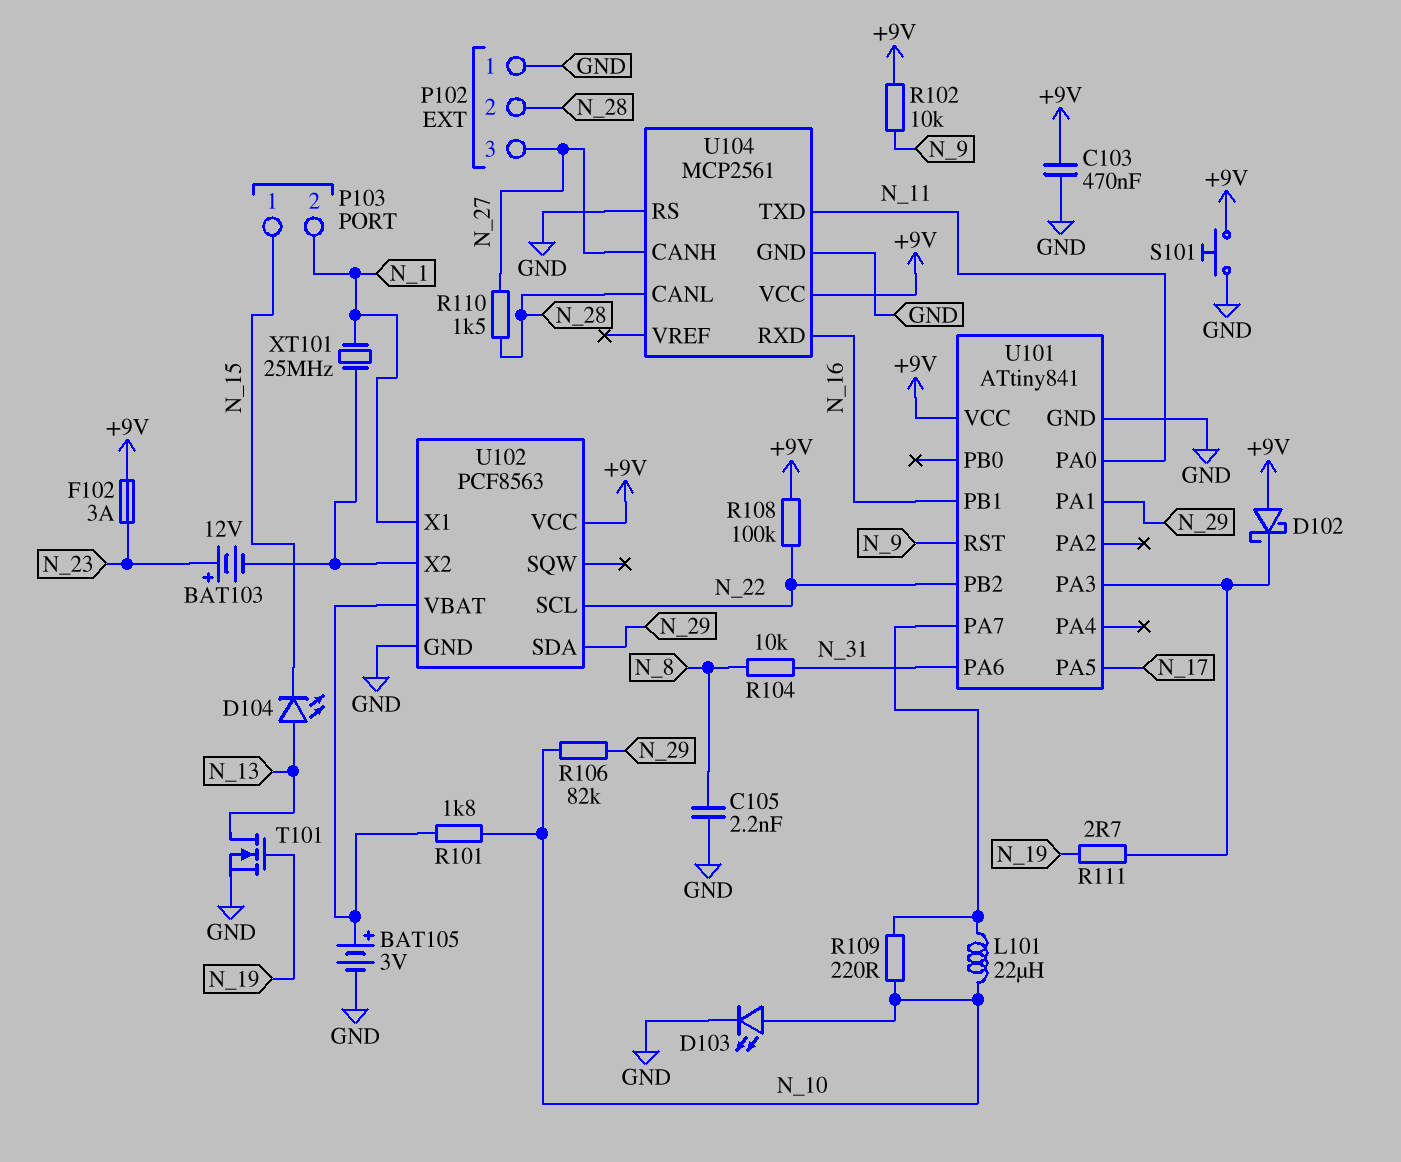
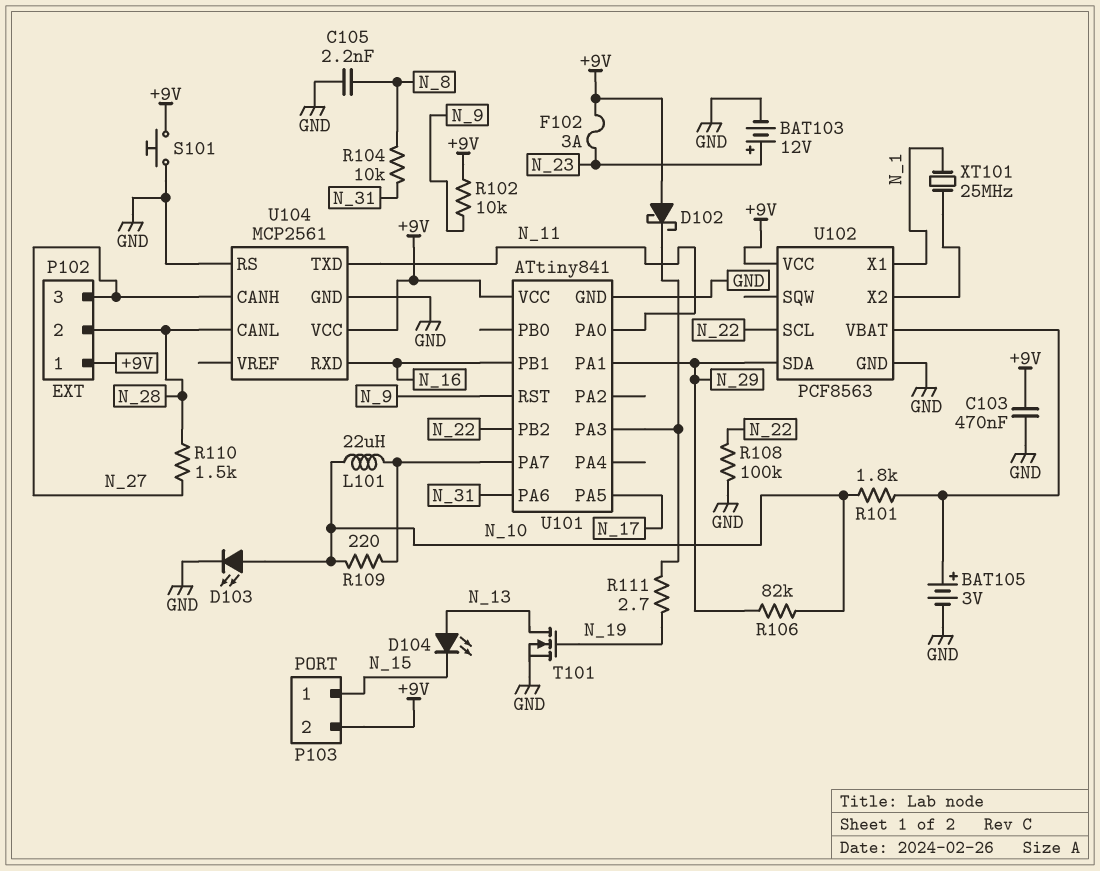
BAT103: 12V (plus N_23, minus U102/X2) -> 12V (plus N_23, minus GND)
P102 pin 1: GND -> +9V
P103 pin 2: N_1 -> +9V
R108: 100k (+9V, N_22) -> 100k (GND, N_22)

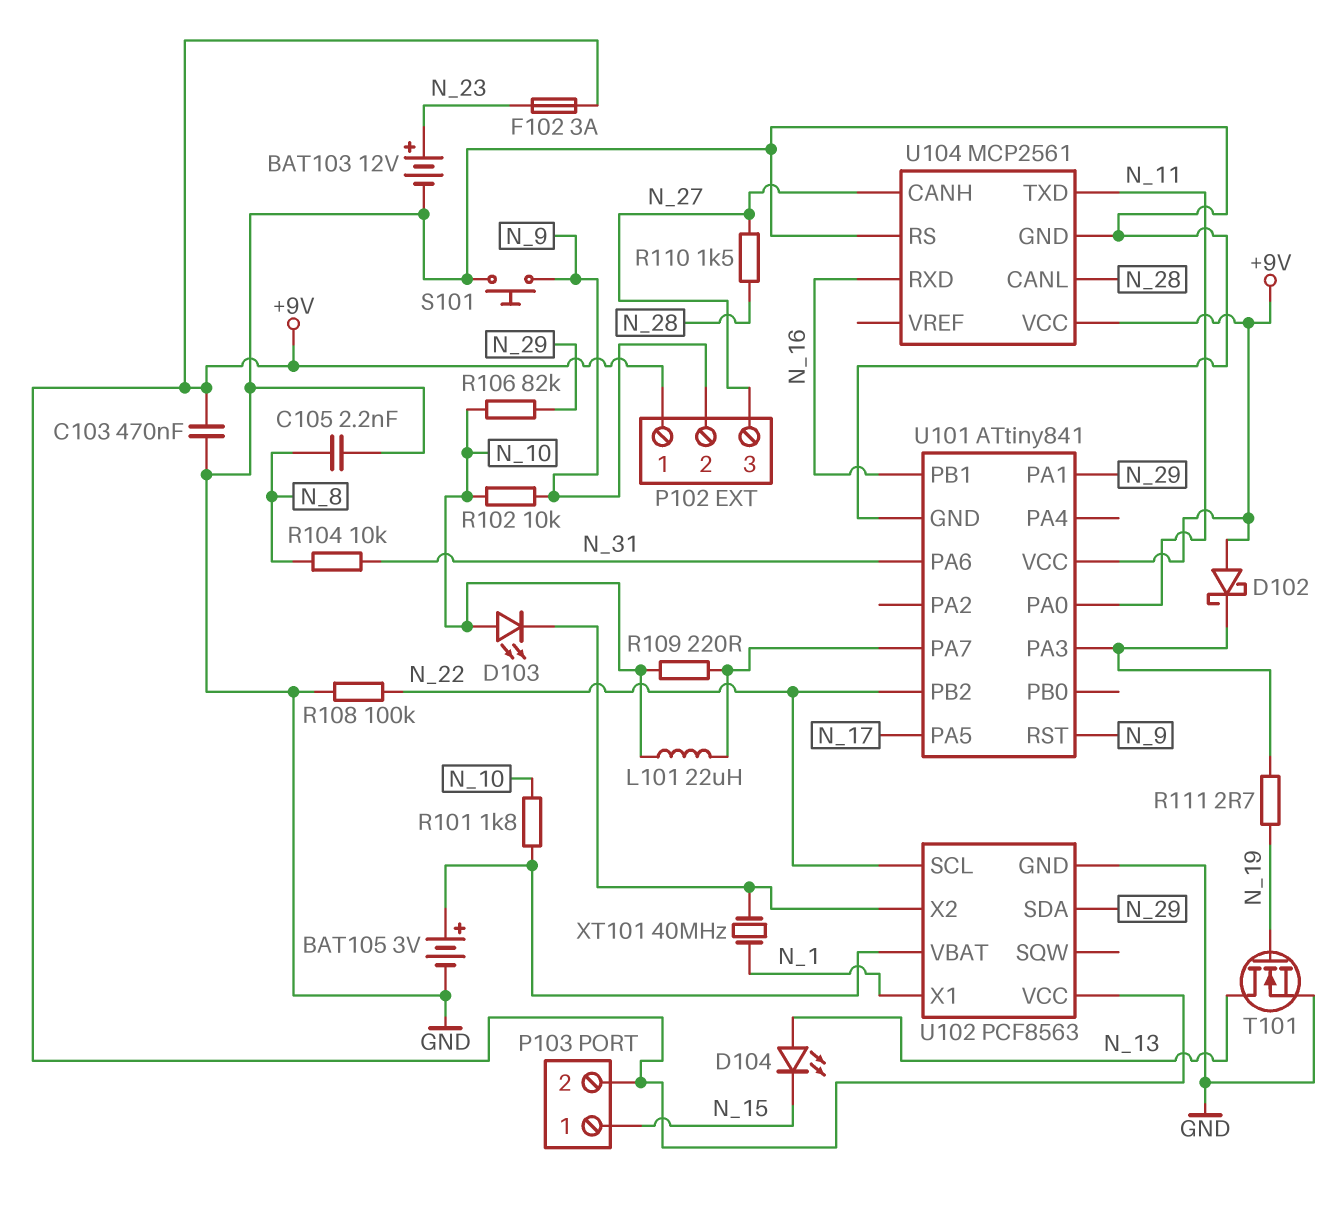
D103: LED (A N_10, K GND) -> LED (A N_10, K U102/X2)
P102 pin 2: N_28 -> N_9
R102: 10k (+9V, N_9) -> 10k (N_9, N_10)
S101: button (+9V, GND) -> button (GND, N_9)
XT101: 25MHz (N_1, U102/X2) -> 40MHz (N_1, U102/X2)

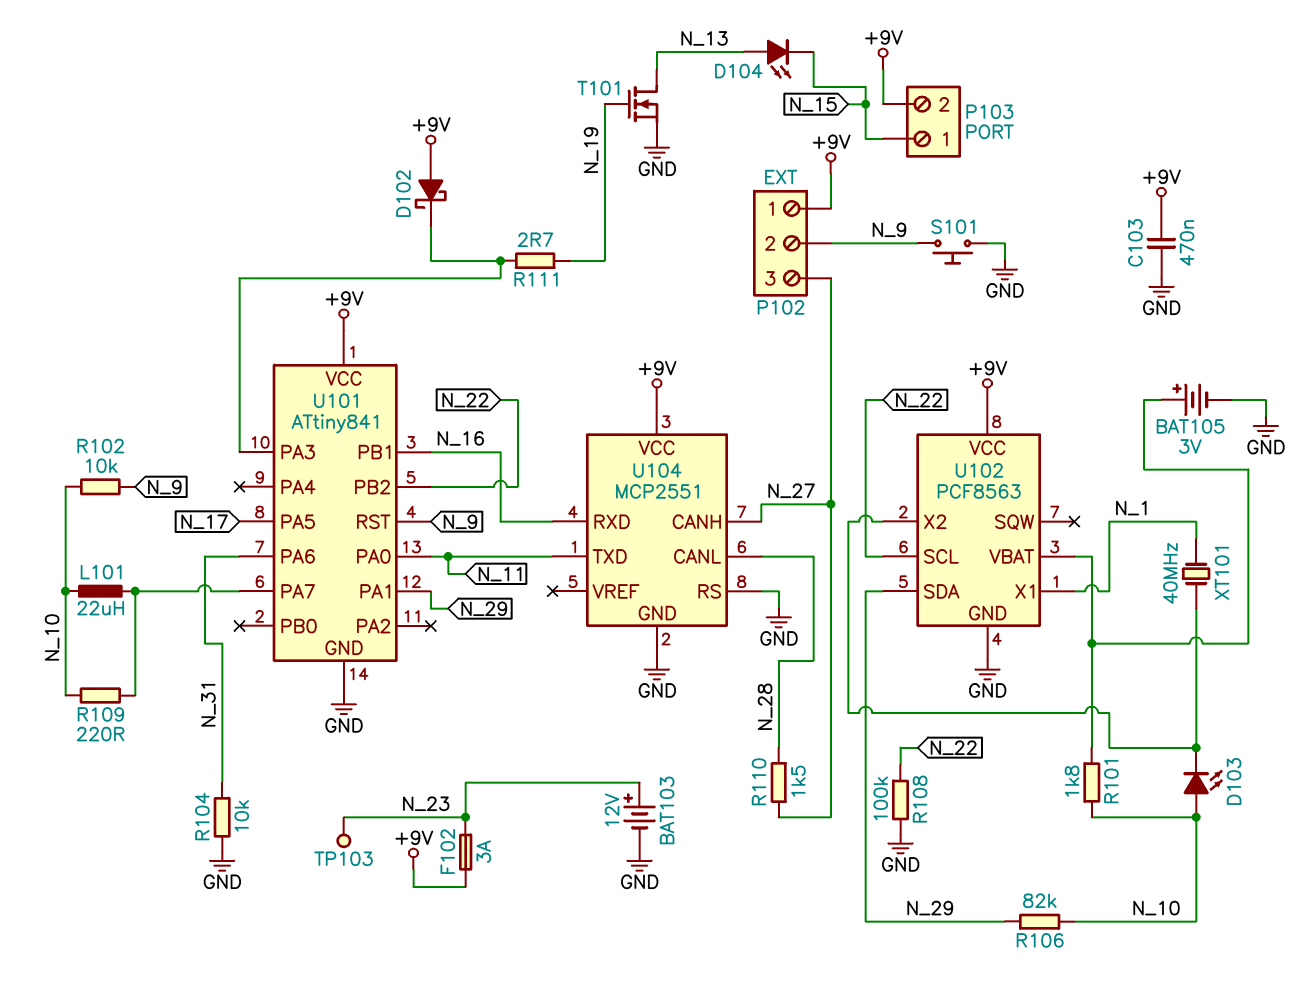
C105: 2.2nF (GND, N_8) -> none
R104: 10k (N_8, N_31) -> 10k (GND, N_31)
TP103: none -> test point (N_23)
U104: MCP2561 -> MCP2551

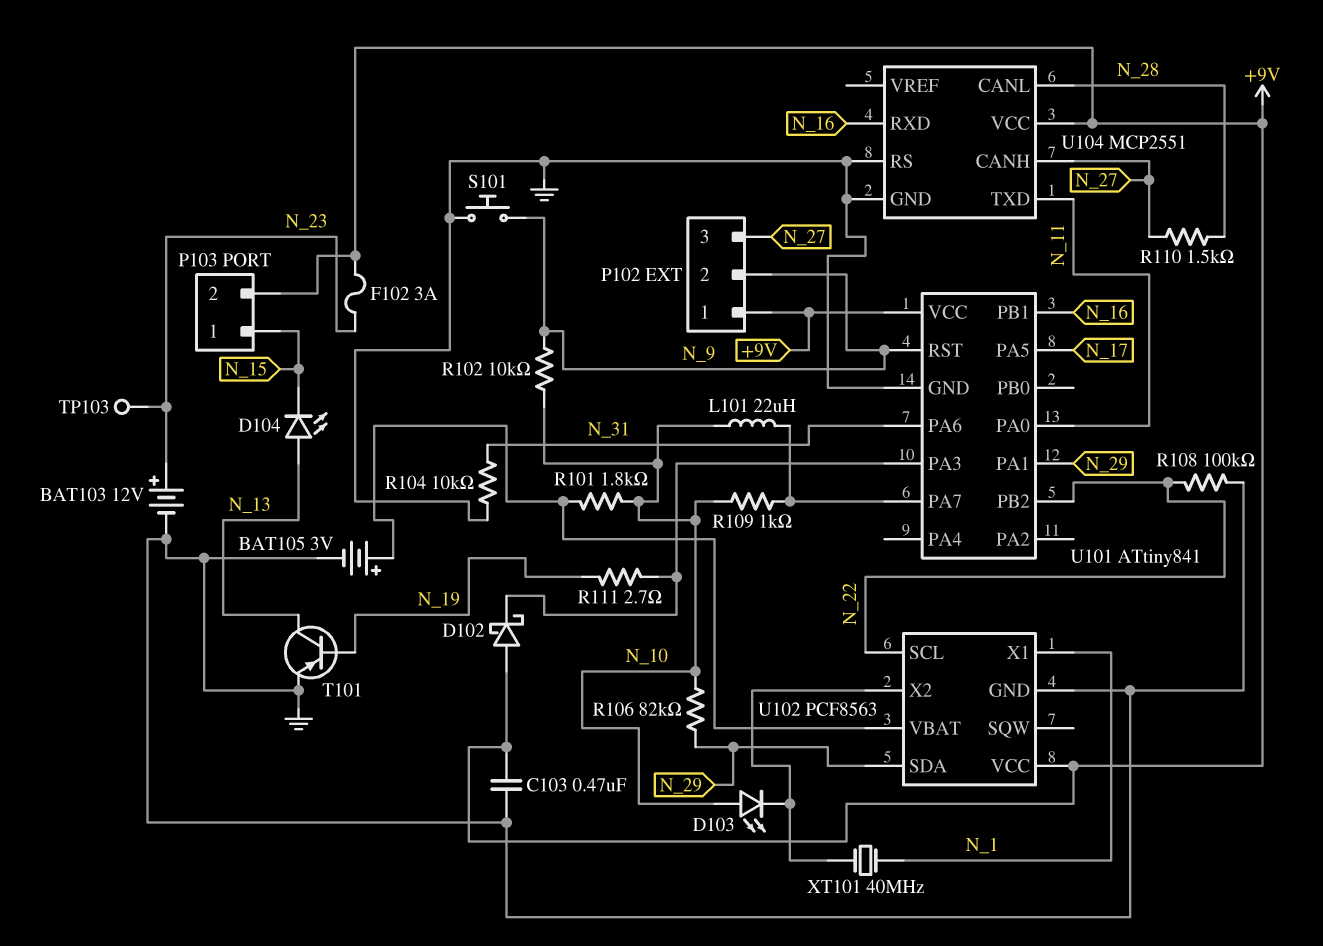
R109: 220 (N_10, U101/PA7) -> 1k (N_10, U101/PA7)
T101: NMOS (G N_19, D N_13, S GND) -> PNP (B N_19, C N_13, E GND)

